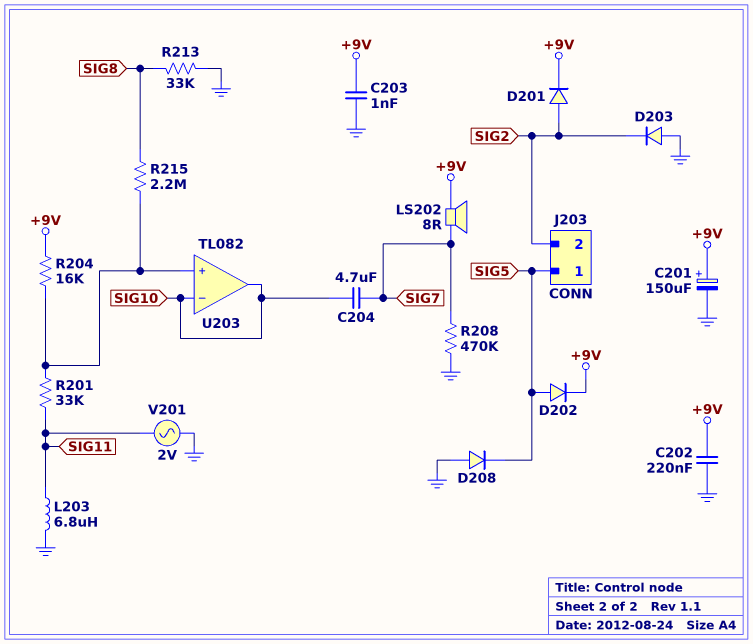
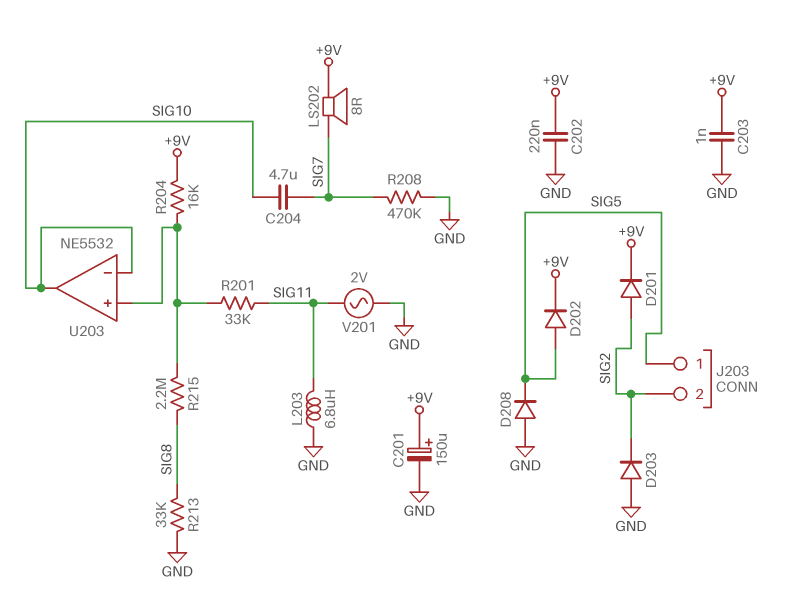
U203: TL082 -> NE5532

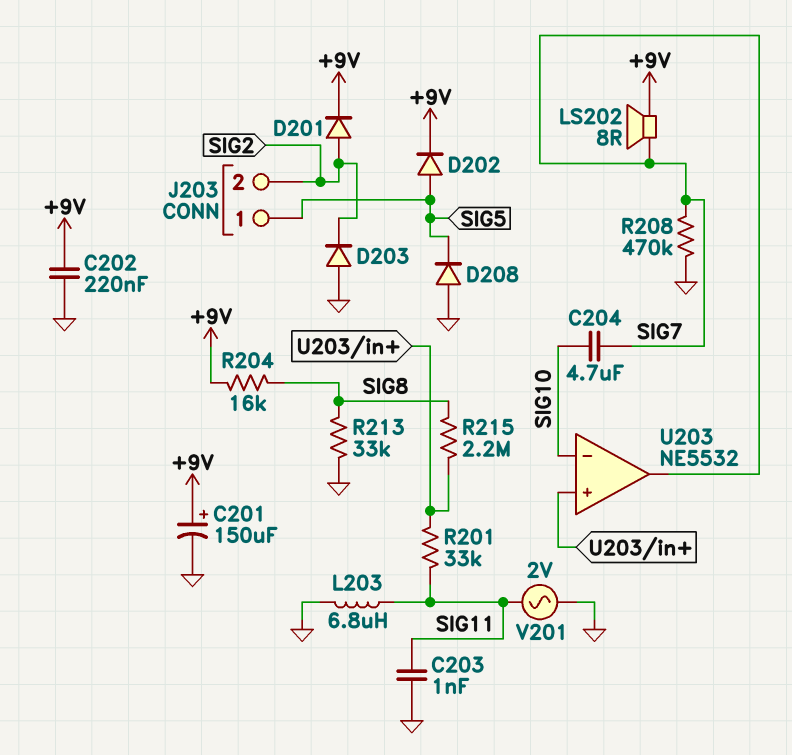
C203: 1nF (+9V, GND) -> 1nF (GND, SIG11)
R204: 16k (+9V, U203/in+) -> 16k (+9V, SIG8)
U203 pin out: SIG10 -> SIG7

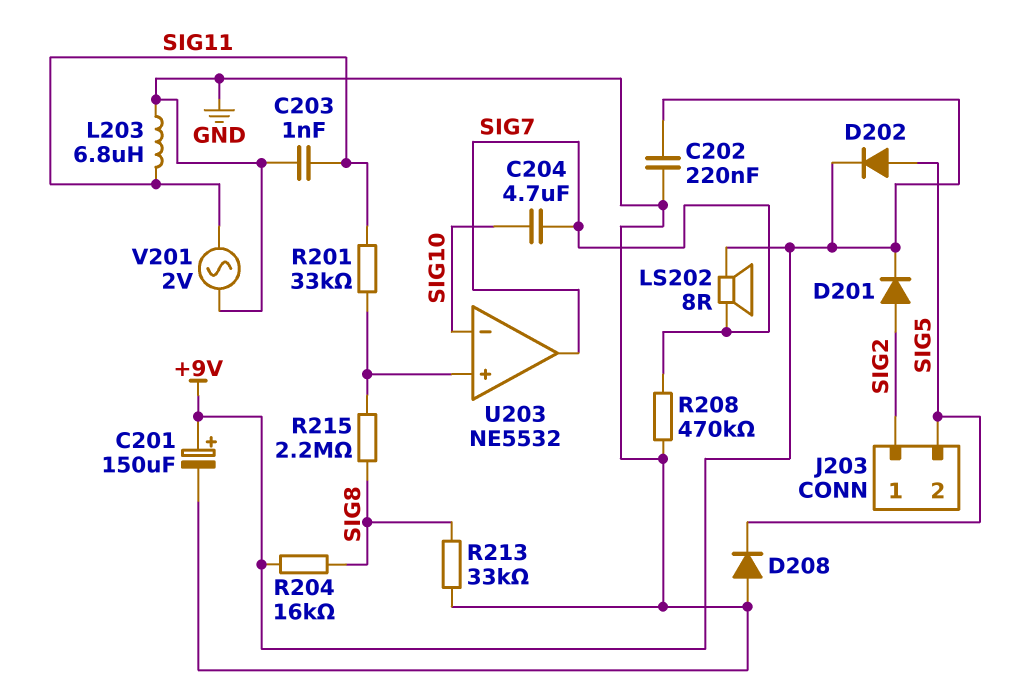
D203: diode (A GND, K SIG2) -> none
J203 pin 1: SIG5 -> SIG2
J203 pin 2: SIG2 -> SIG5

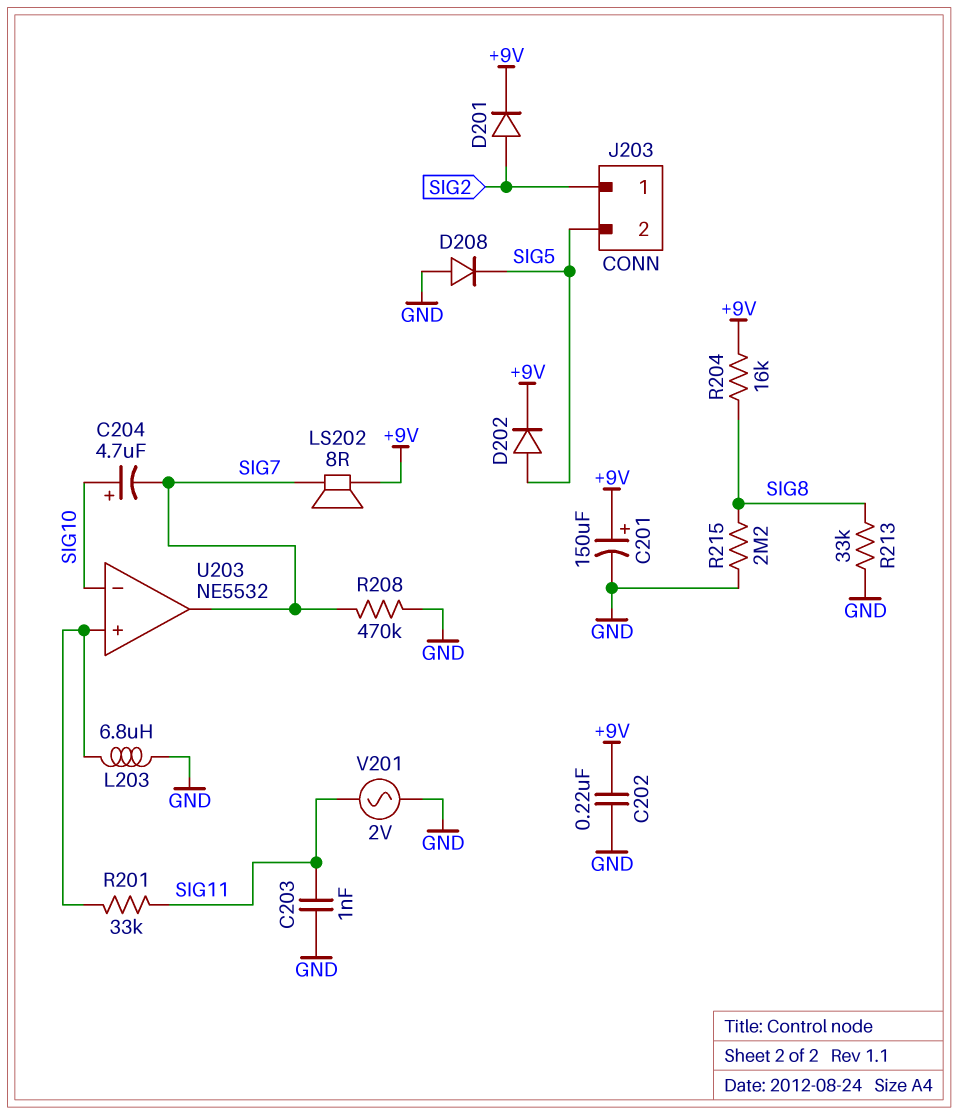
C204: 4.7uF (SIG7, SIG10) -> 4.7uF (plus SIG10, minus SIG7)
L203: 6.8uH (GND, SIG11) -> 6.8uH (GND, U203/in+)
R215: 2.2M (SIG8, U203/in+) -> 2.2M (GND, SIG8)

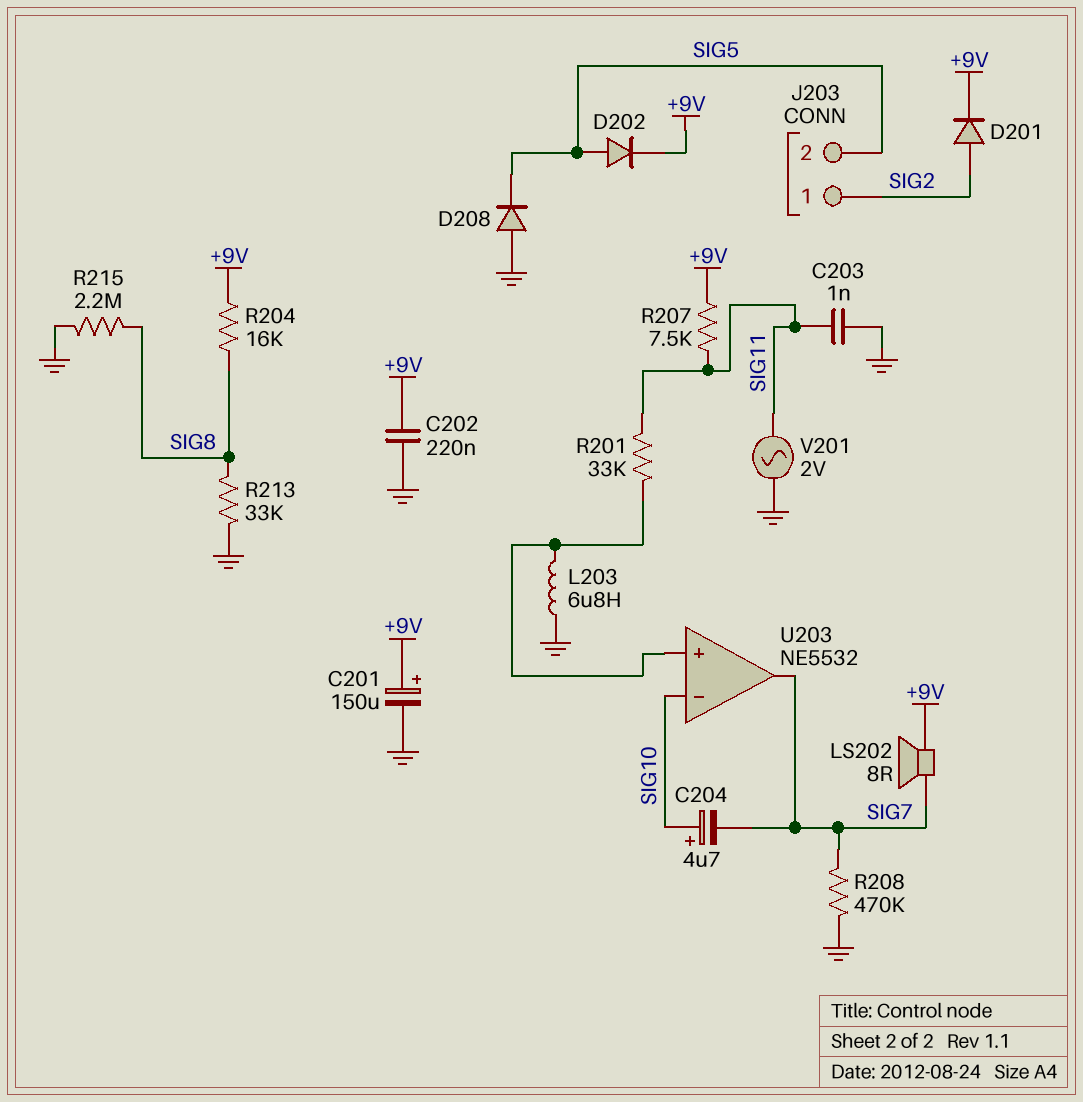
R207: none -> 7.5k (+9V, SIG11)

